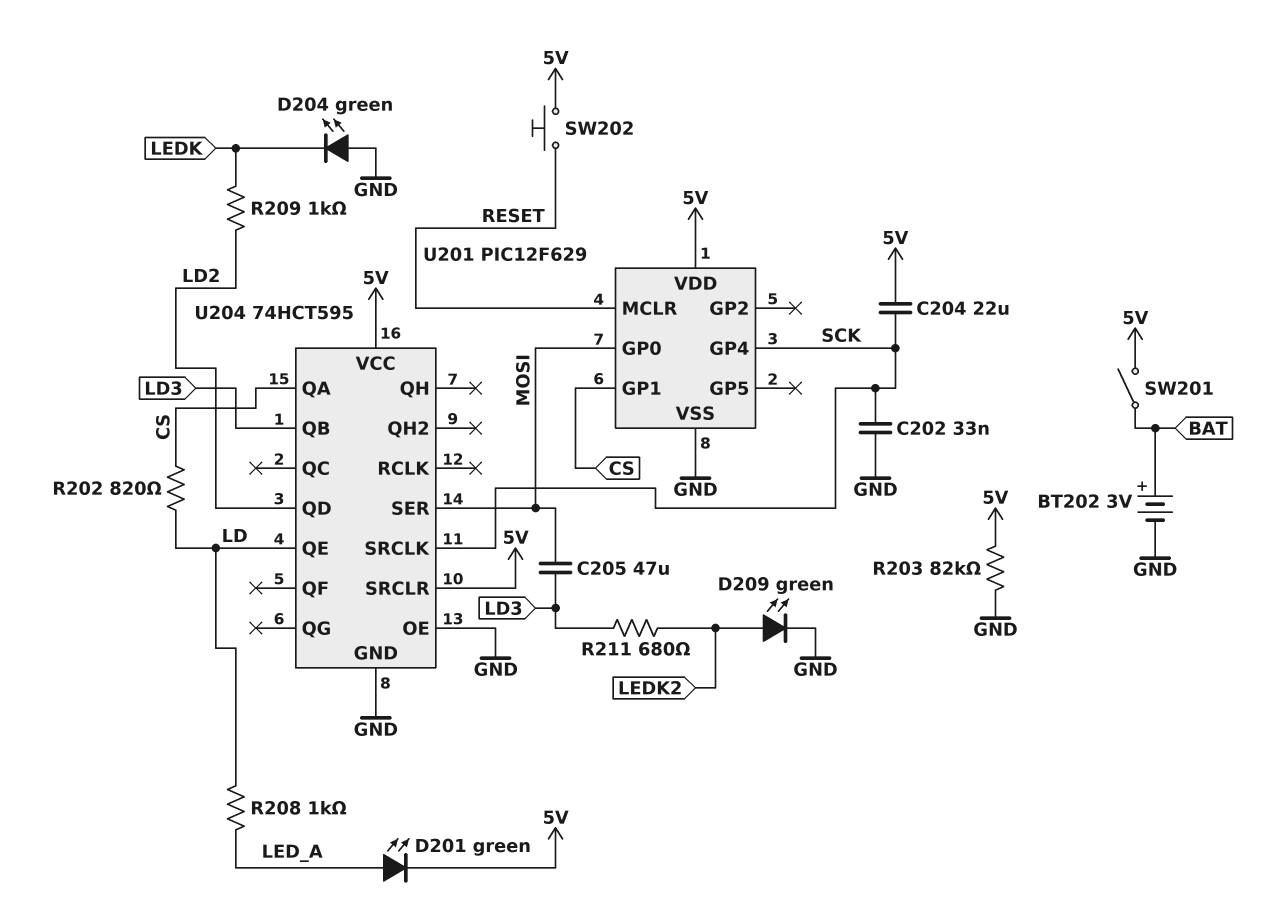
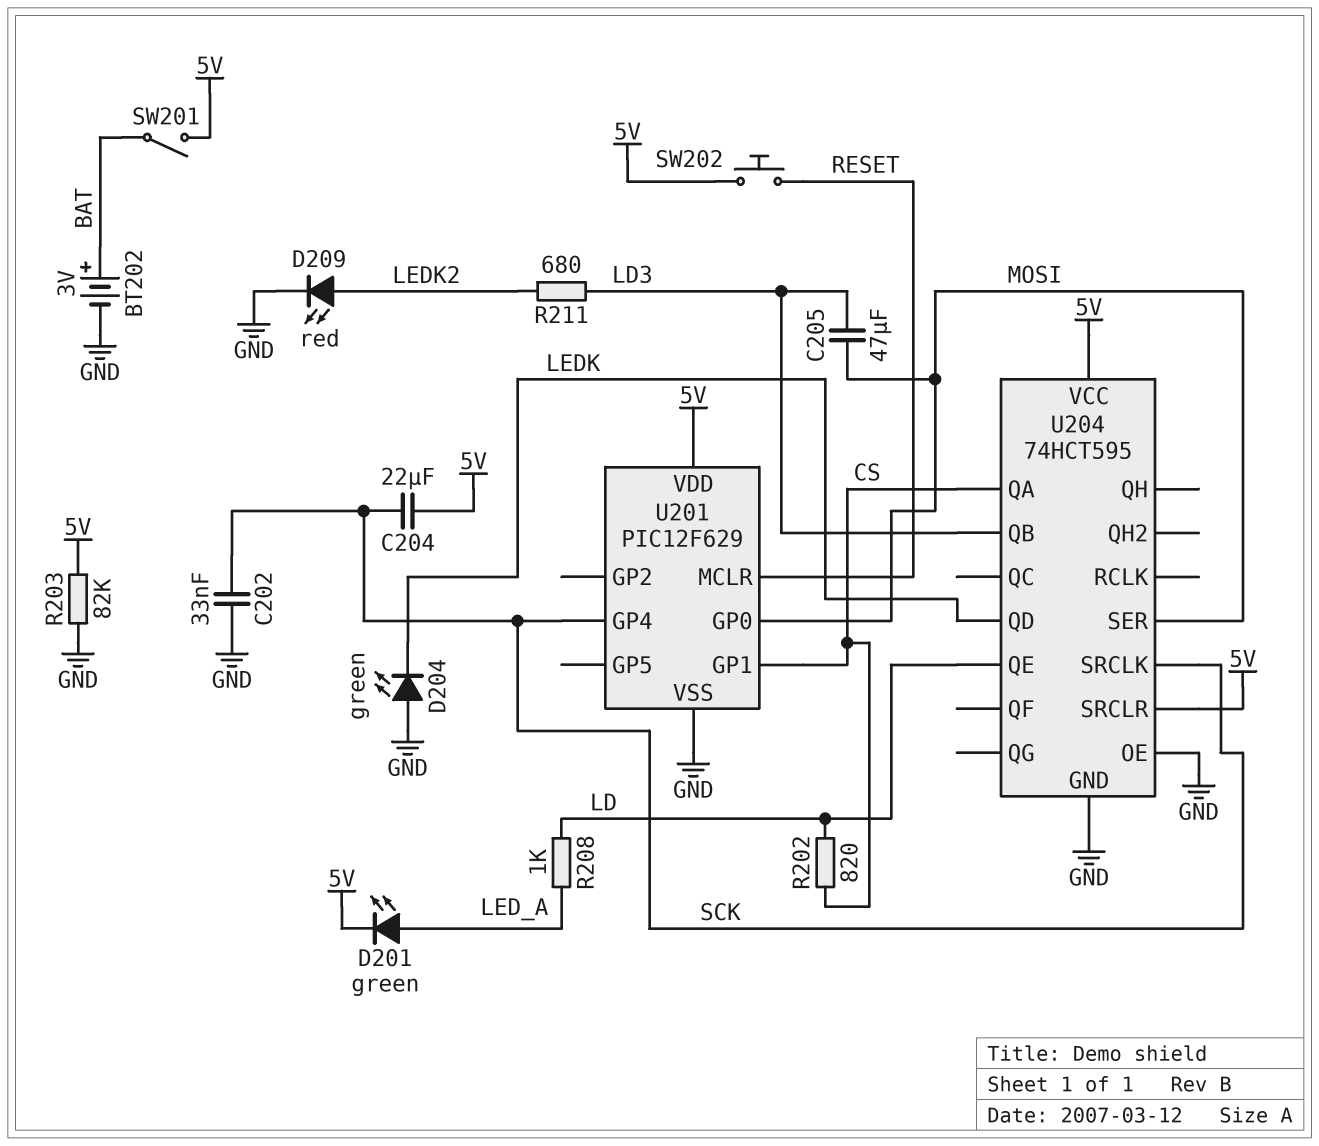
D209: LED green (A LEDK2, K GND) -> LED red (A LEDK2, K GND)
R209: 1k (LD2, LEDK) -> none
U204 pin QD: LD2 -> LEDK

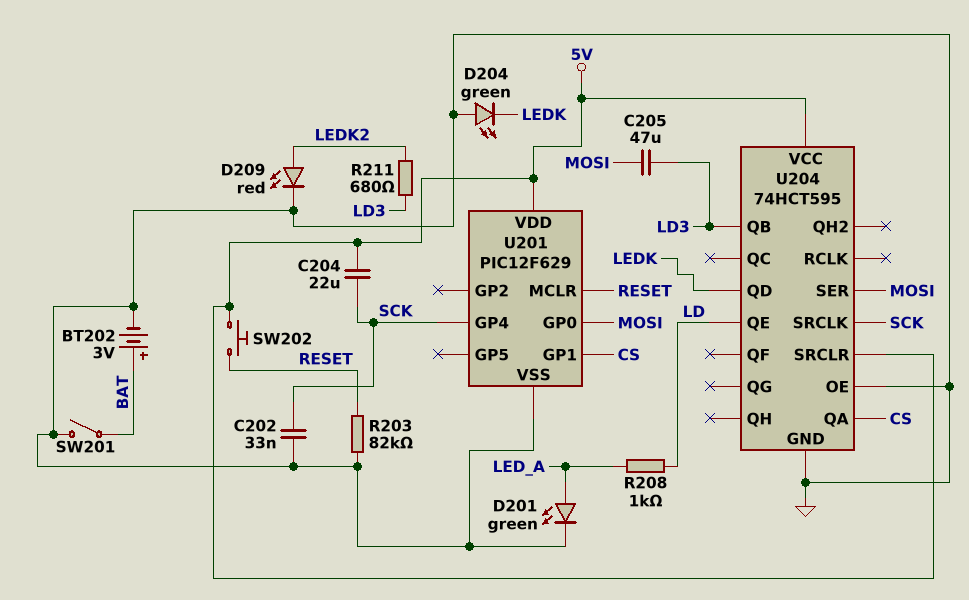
D201: LED green (A LED_A, K 5V) -> LED green (A LED_A, K GND)
R202: 820 (CS, LD) -> none
R203: 82k (5V, GND) -> 82k (GND, RESET)
SW201: switch (5V, BAT) -> switch (BAT, GND)

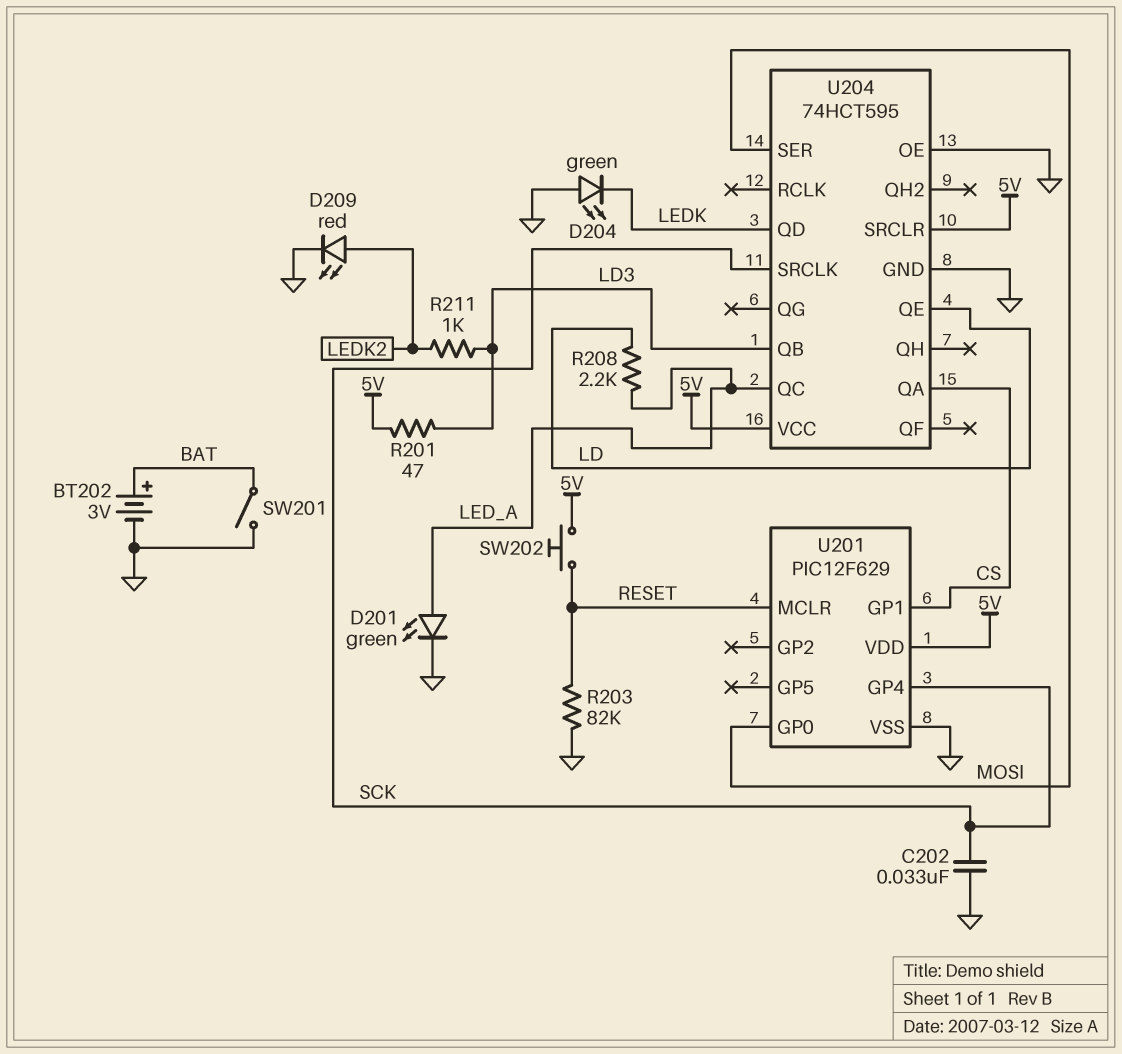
C204: 22uF (5V, SCK) -> none
C205: 47uF (LD3, MOSI) -> none
R201: none -> 47 (5V, LD3)
R208: 1k (LD, LED_A) -> 2.2k (LD, LED_A)
R211: 680 (LD3, LEDK2) -> 1k (LD3, LEDK2)
U204 pin QC: none -> LED_A

